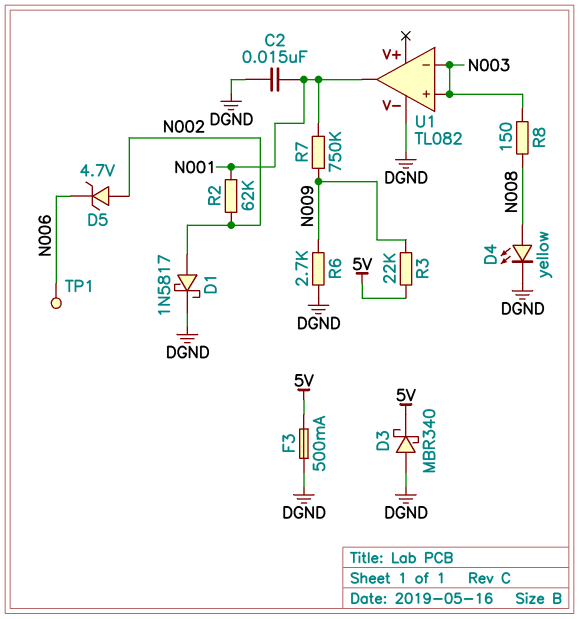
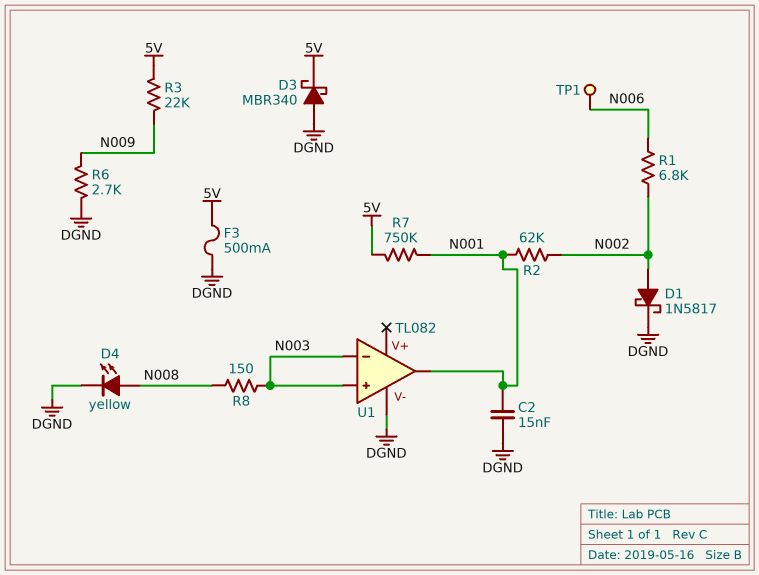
D5: zener 4.7V (A N002, K N006) -> none
R1: none -> 6.8k (N002, N006)
R7: 750k (N001, N009) -> 750k (5V, N001)

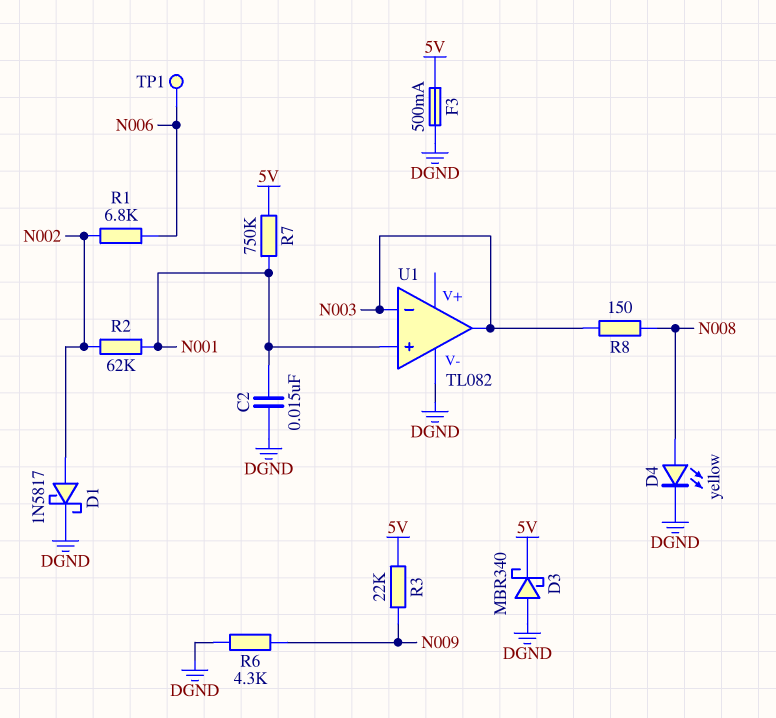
R6: 2.7k (DGND, N009) -> 4.3k (DGND, N009)
U1 pin in+: N003 -> N001
U1 pin out: N001 -> N003

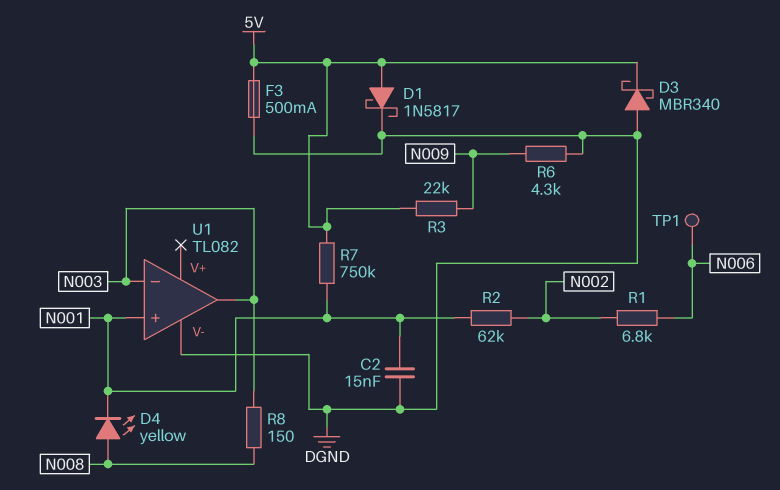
D1: schottky 1N5817 (A N002, K DGND) -> schottky 1N5817 (A 5V, K DGND)
D4: LED yellow (A N008, K DGND) -> LED yellow (A N008, K N001)

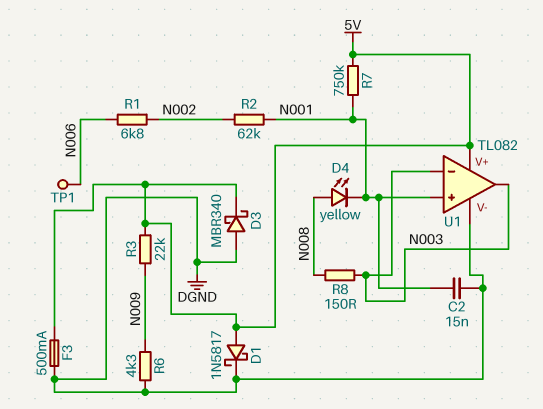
U1 pin V+: none -> 5V

